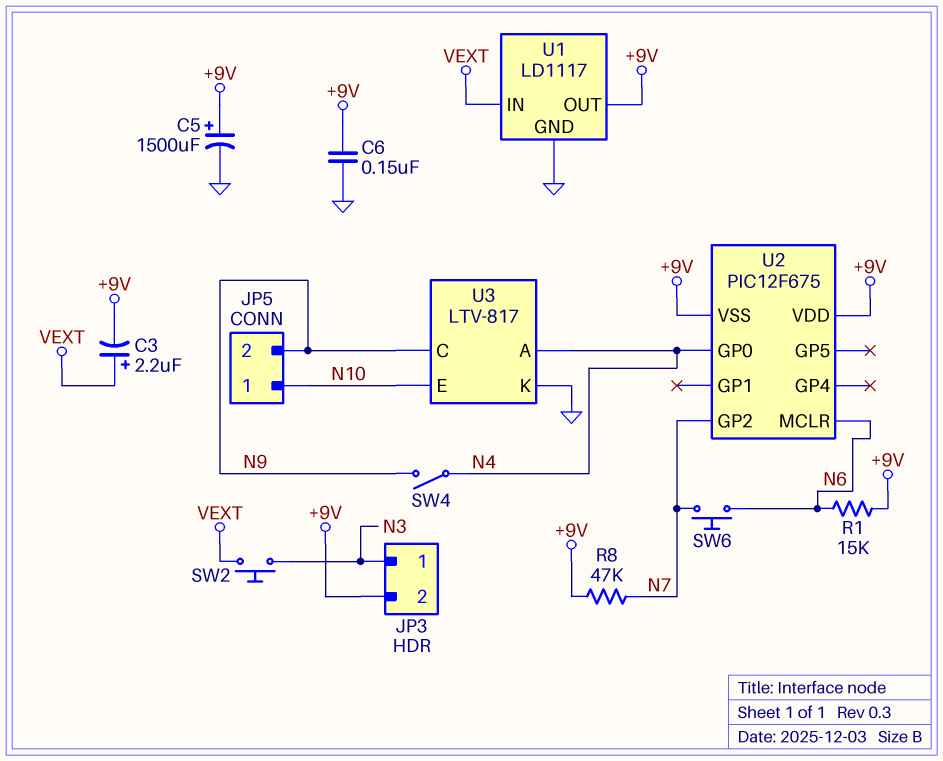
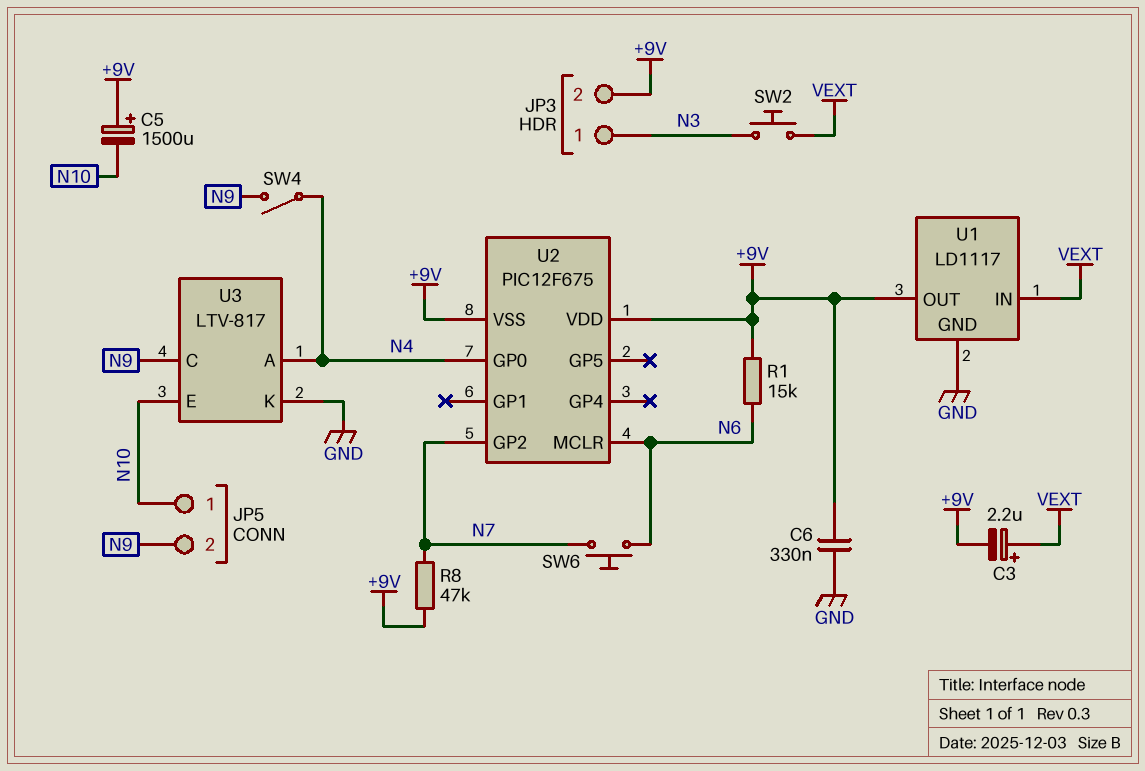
C5: 1500uF (plus +9V, minus GND) -> 1500uF (plus +9V, minus N10)
C6: 150nF (+9V, GND) -> 330nF (+9V, GND)

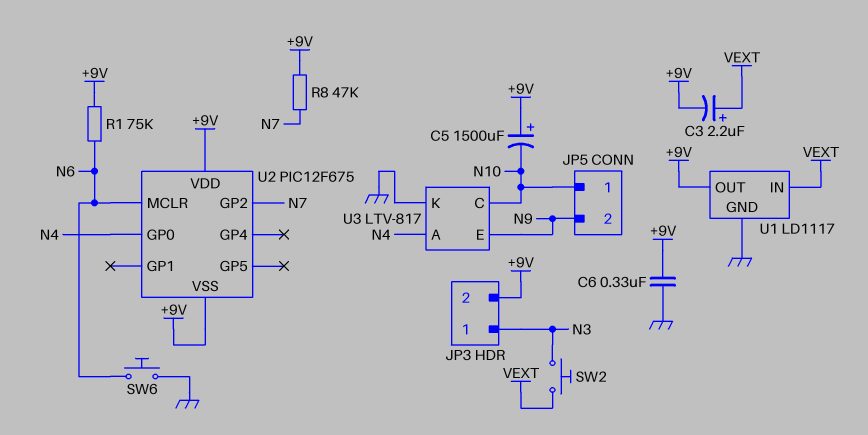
R1: 15k (+9V, N6) -> 75k (+9V, N6)
SW4: switch (N4, N9) -> none
SW6: button (N6, N7) -> button (GND, N6)
U3 pin C: N9 -> N10
U3 pin E: N10 -> N9

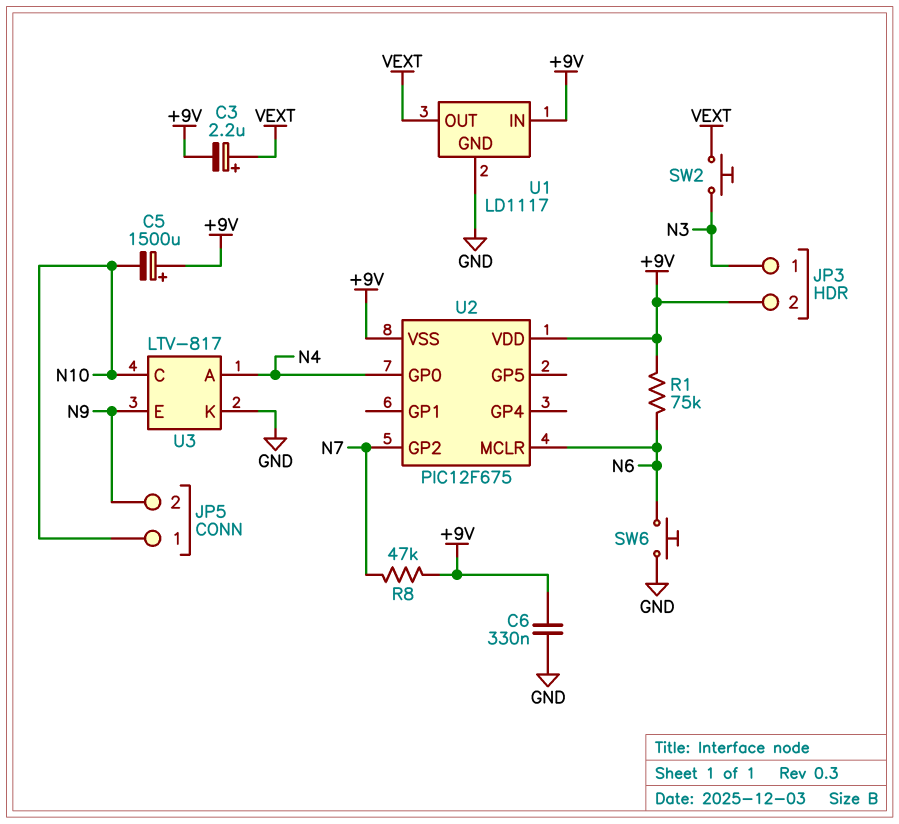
U1 pin IN: VEXT -> +9V
U1 pin OUT: +9V -> VEXT

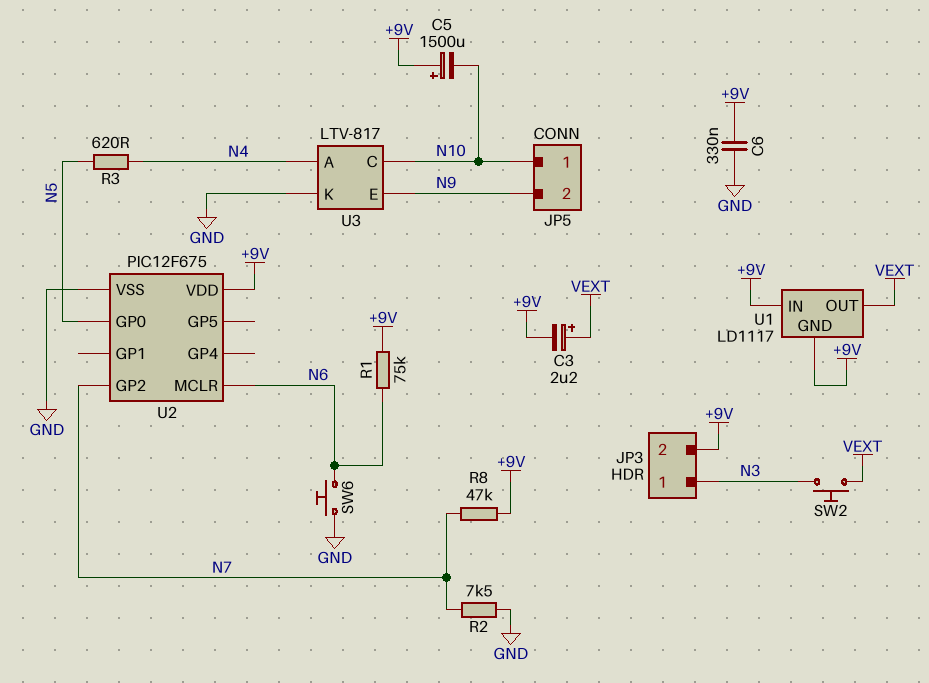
R2: none -> 7.5k (GND, N7)
R3: none -> 620 (N4, N5)
U1 pin GND: GND -> +9V
U2 pin GP0: N4 -> N5
U2 pin VSS: +9V -> GND

